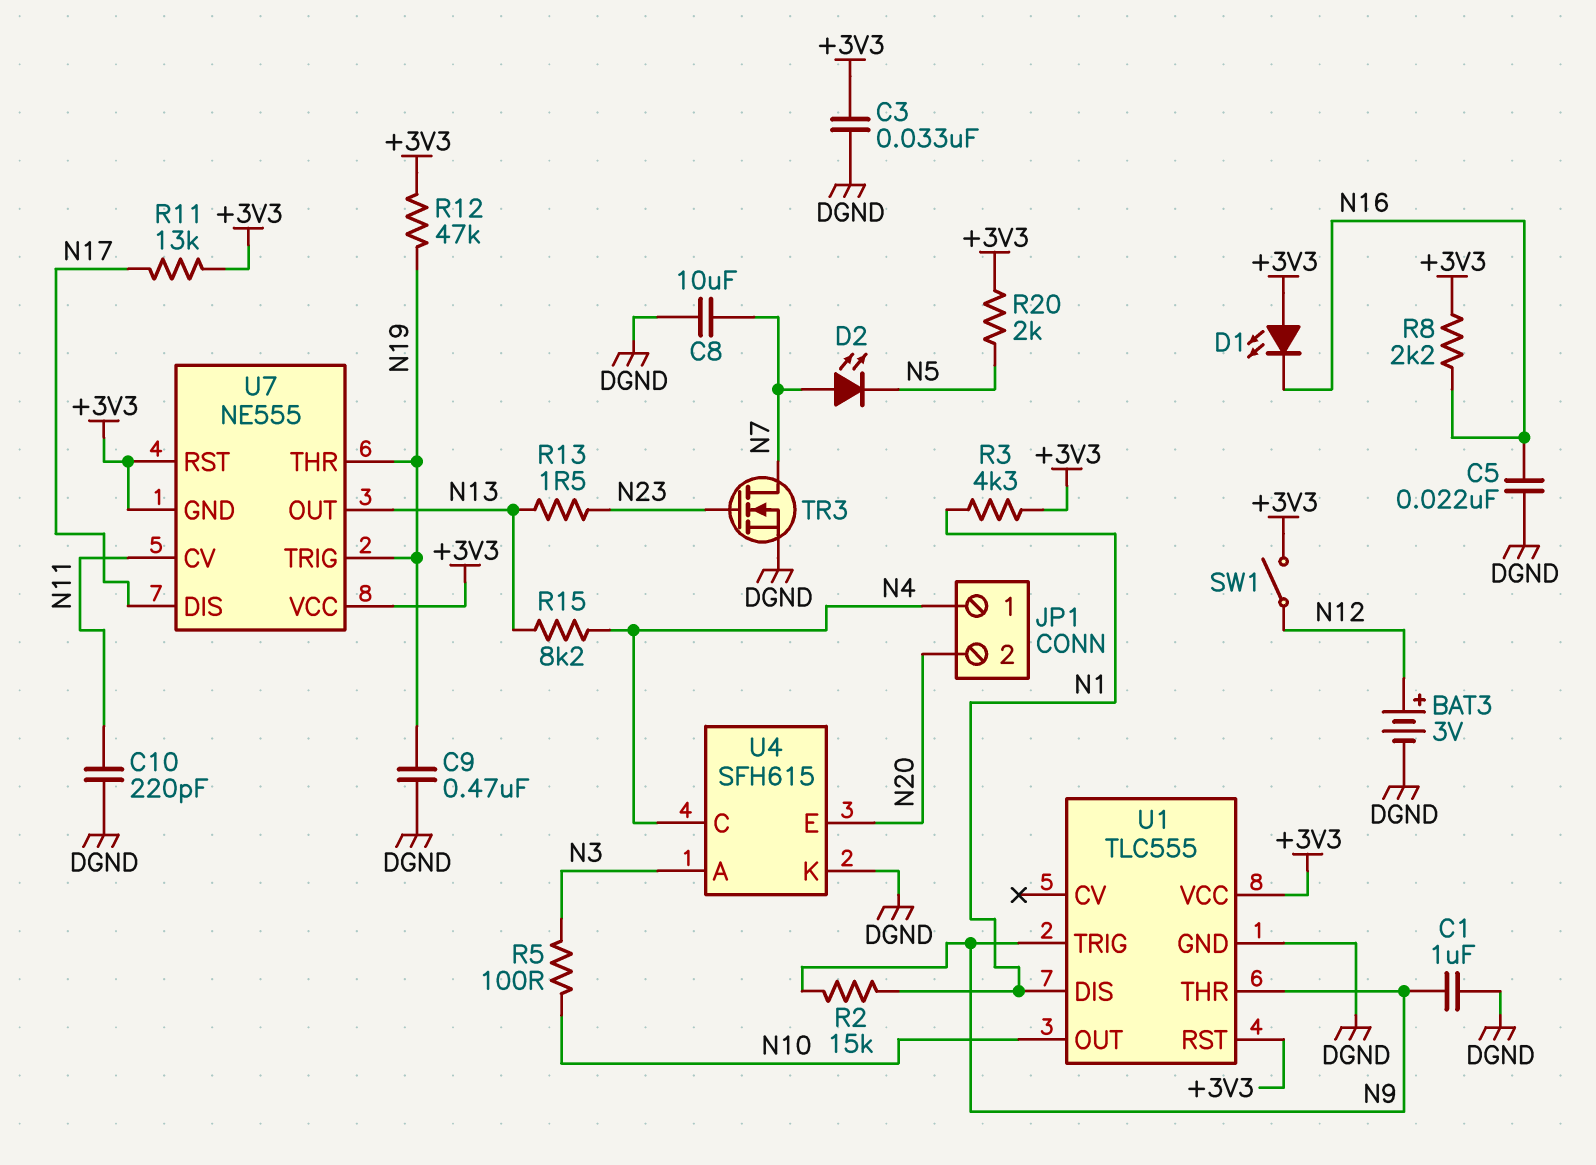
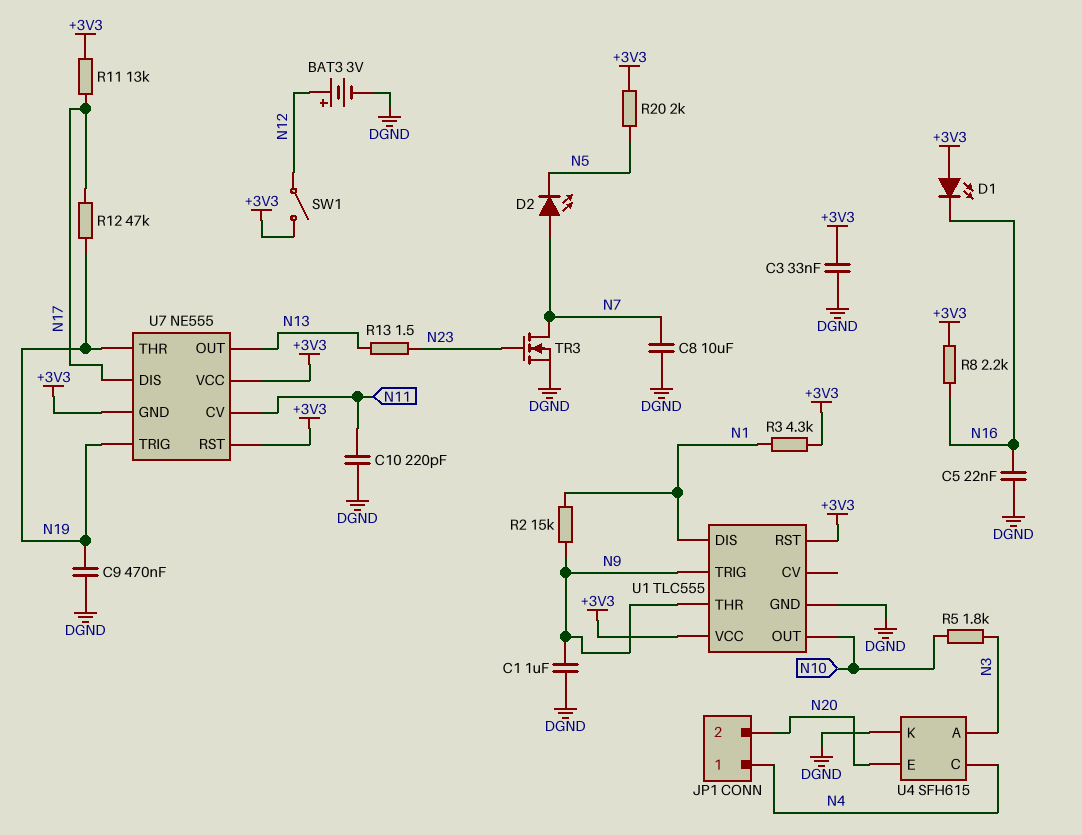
R5: 100 (N3, N10) -> 1.8k (N3, N10)
R12: 47k (+3V3, N19) -> 47k (N17, N19)
R15: 8.2k (N4, N13) -> none

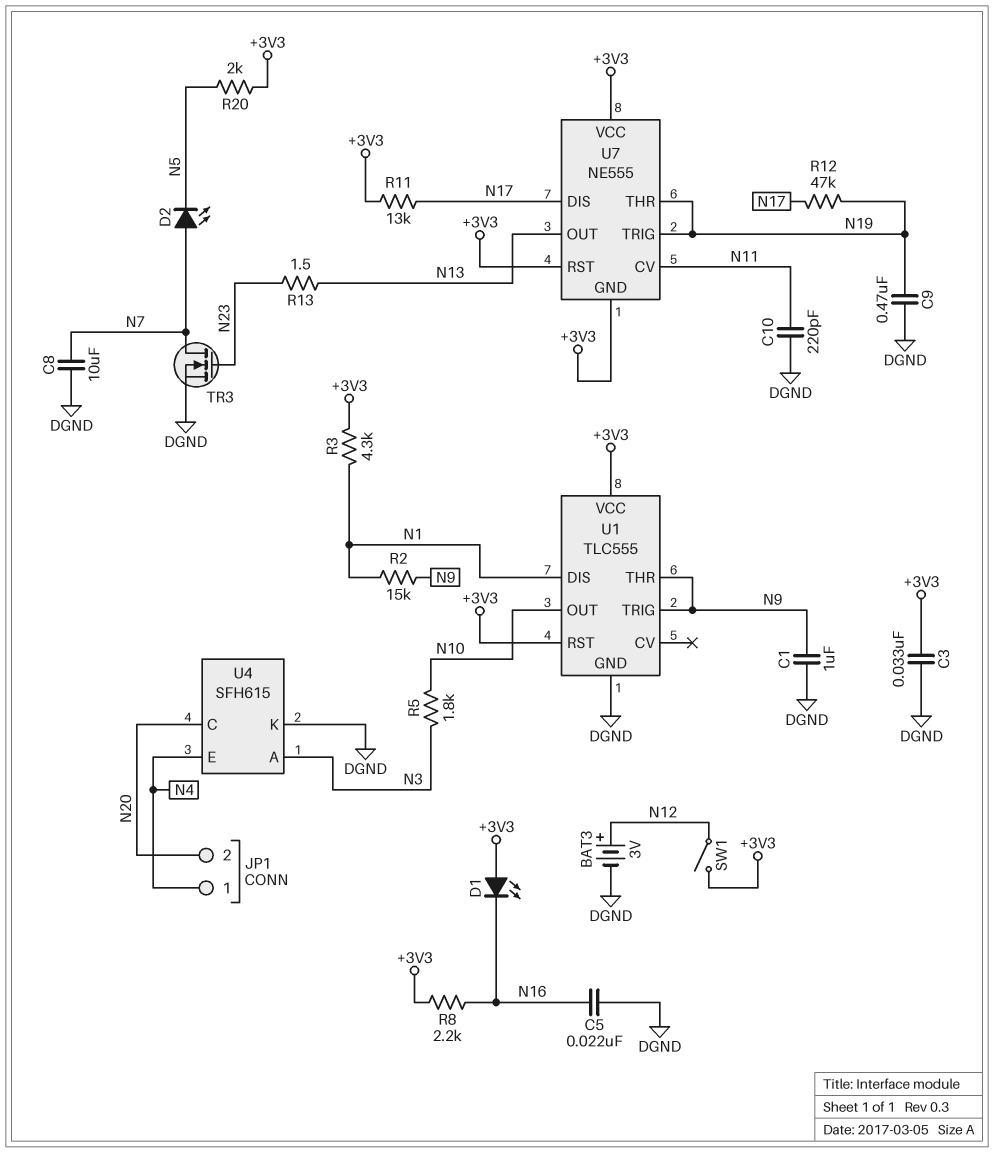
U4 pin C: N4 -> N20
U4 pin E: N20 -> N4

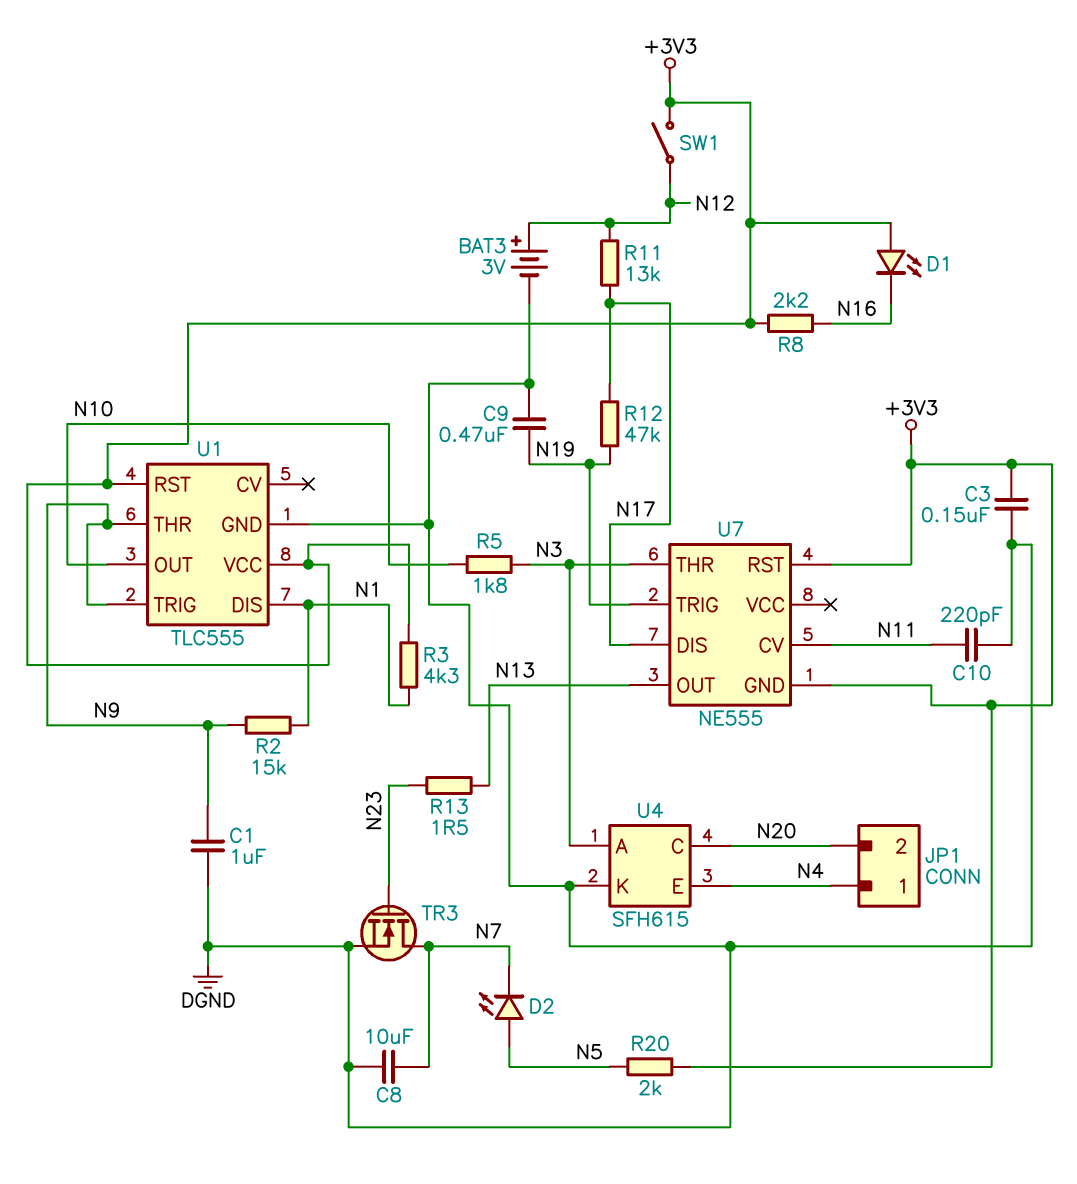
C3: 33nF (+3V3, DGND) -> 150nF (+3V3, DGND)
C5: 22nF (DGND, N16) -> none
D2: LED (A N7, K N5) -> LED (A N5, K N7)
R11: 13k (+3V3, N17) -> 13k (N12, N17)
U7 pin THR: N19 -> N3
U7 pin VCC: +3V3 -> none

